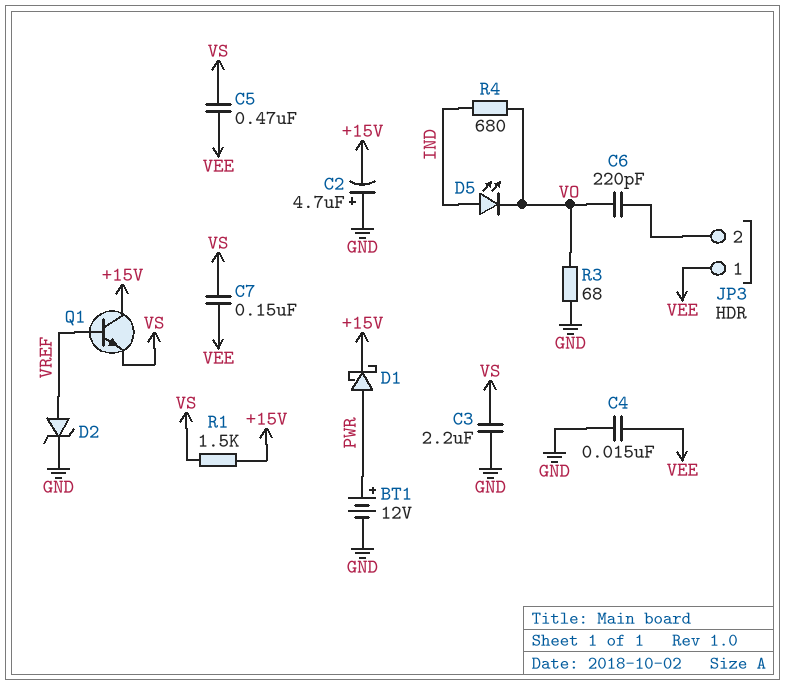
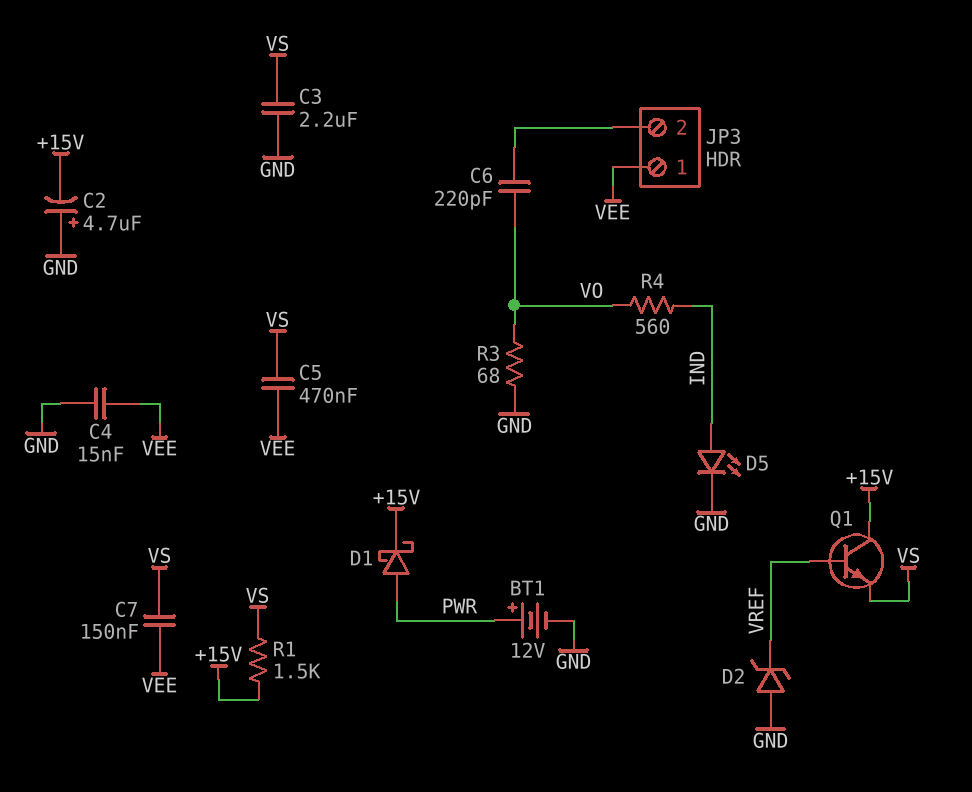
D2: zener (A VREF, K GND) -> zener (A GND, K VREF)
D5: LED (A IND, K VO) -> LED (A IND, K GND)
R4: 680 (IND, VO) -> 560 (IND, VO)

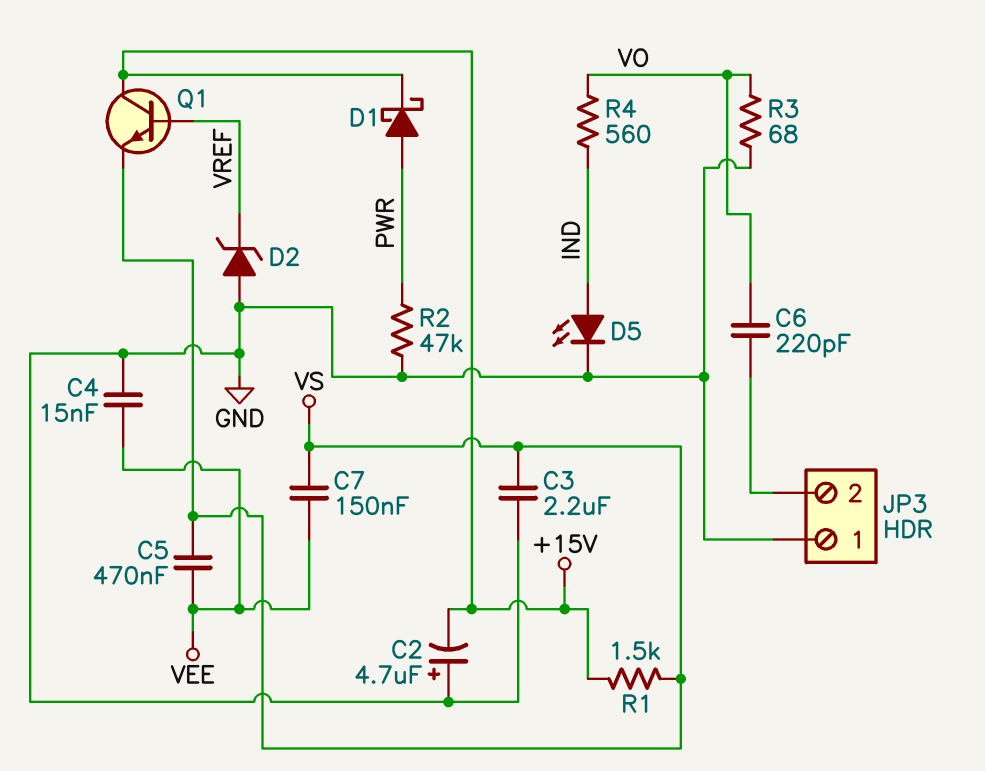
BT1: 12V (plus PWR, minus GND) -> none
JP3 pin 1: VEE -> GND
R2: none -> 47k (GND, PWR)

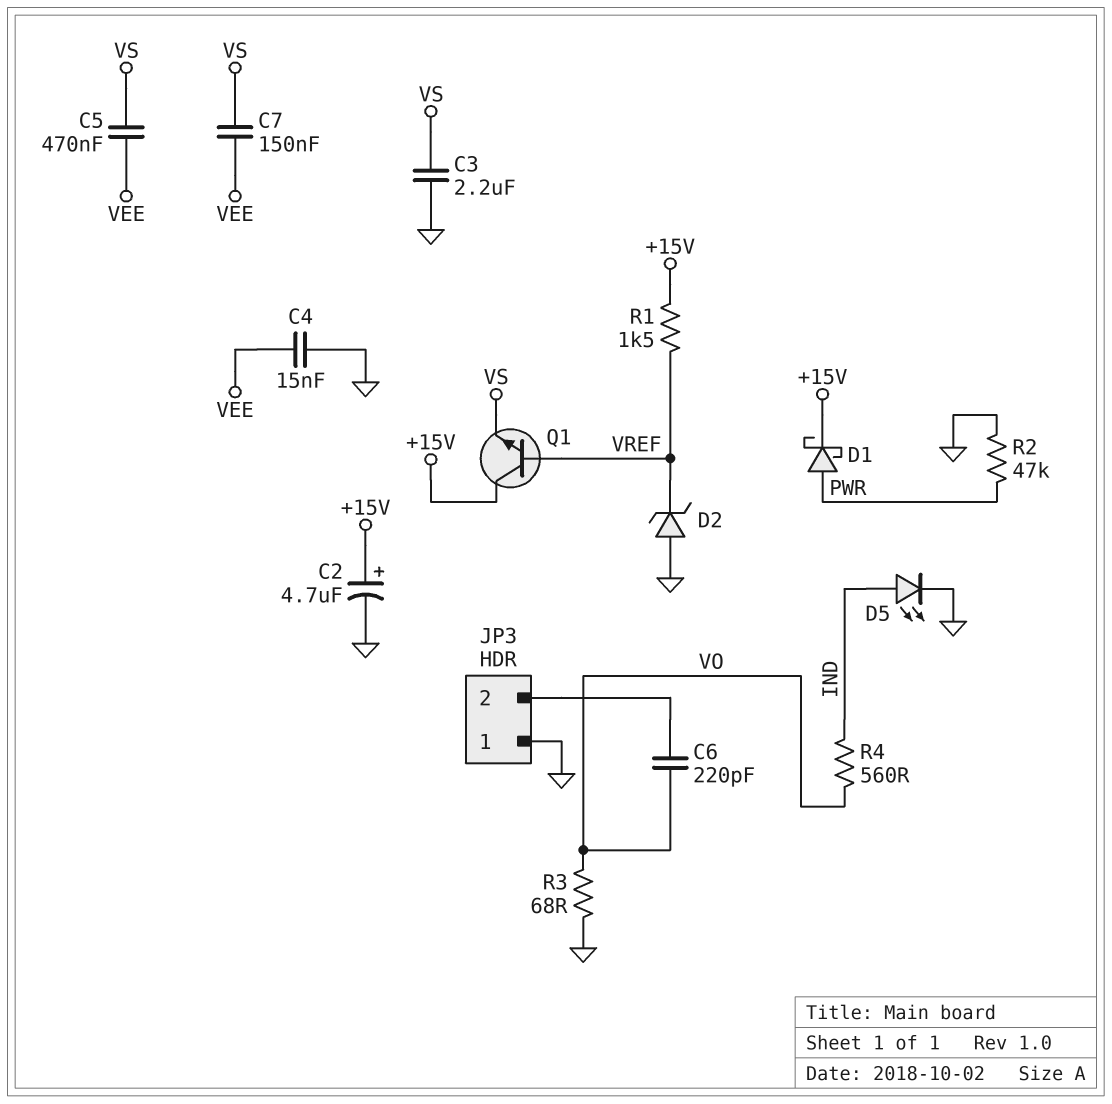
C2: 4.7uF (plus GND, minus +15V) -> 4.7uF (plus +15V, minus GND)
R1: 1.5k (+15V, VS) -> 1.5k (+15V, VREF)

